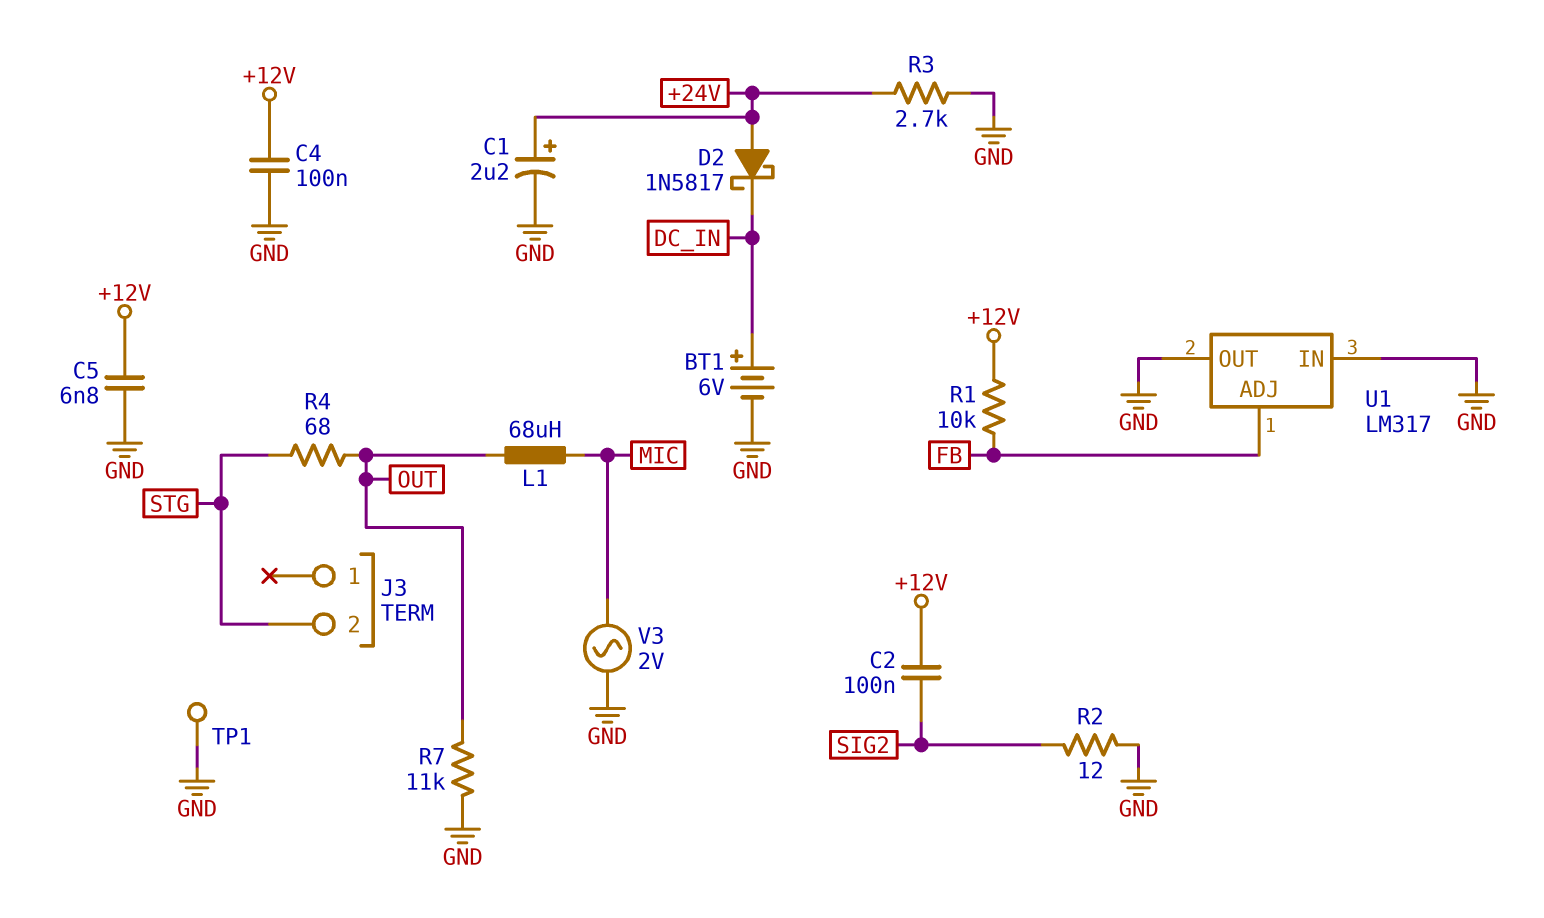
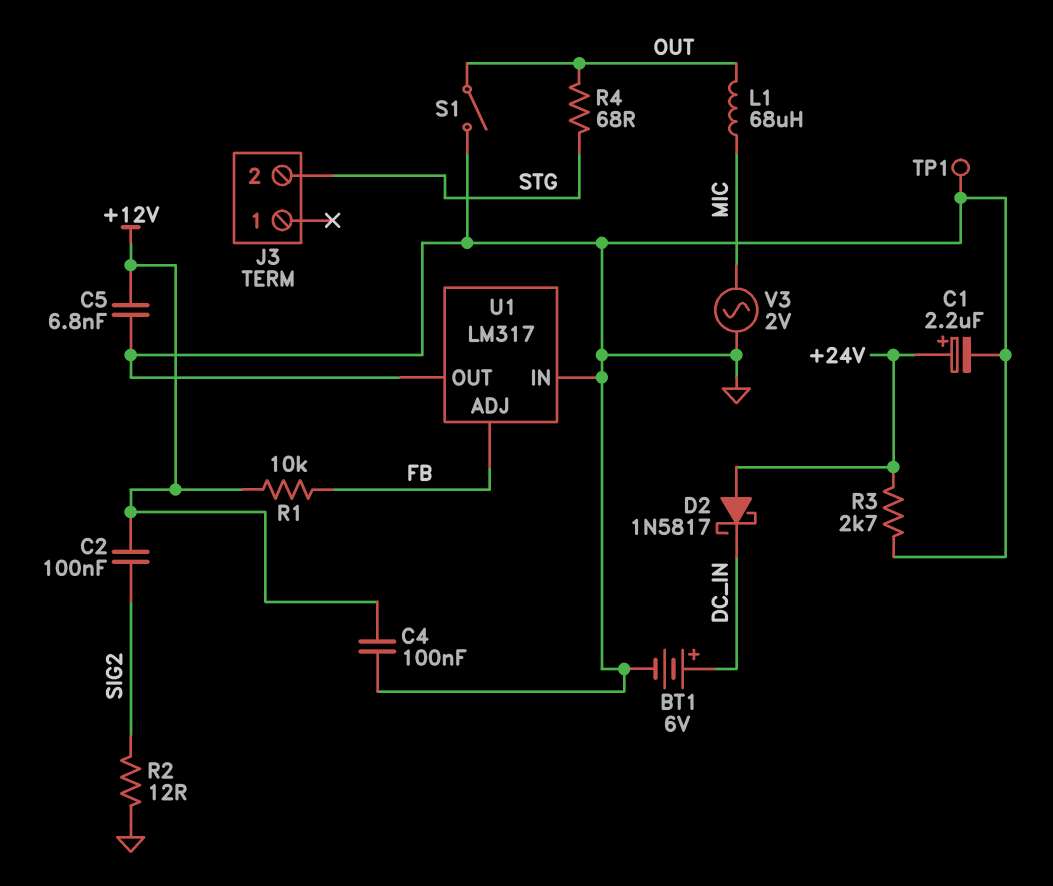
R7: 11k (GND, OUT) -> none
S1: none -> switch (GND, OUT)

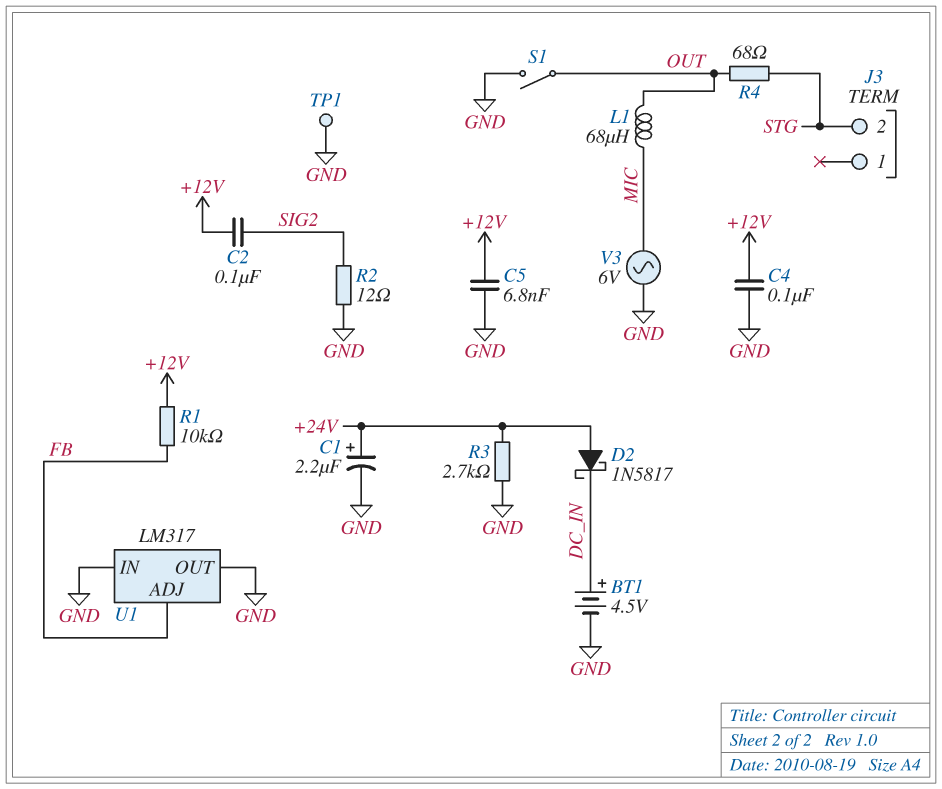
BT1: 6V (plus DC_IN, minus GND) -> 4.5V (plus DC_IN, minus GND)
V3: AC 2V (GND, MIC) -> AC 6V (GND, MIC)

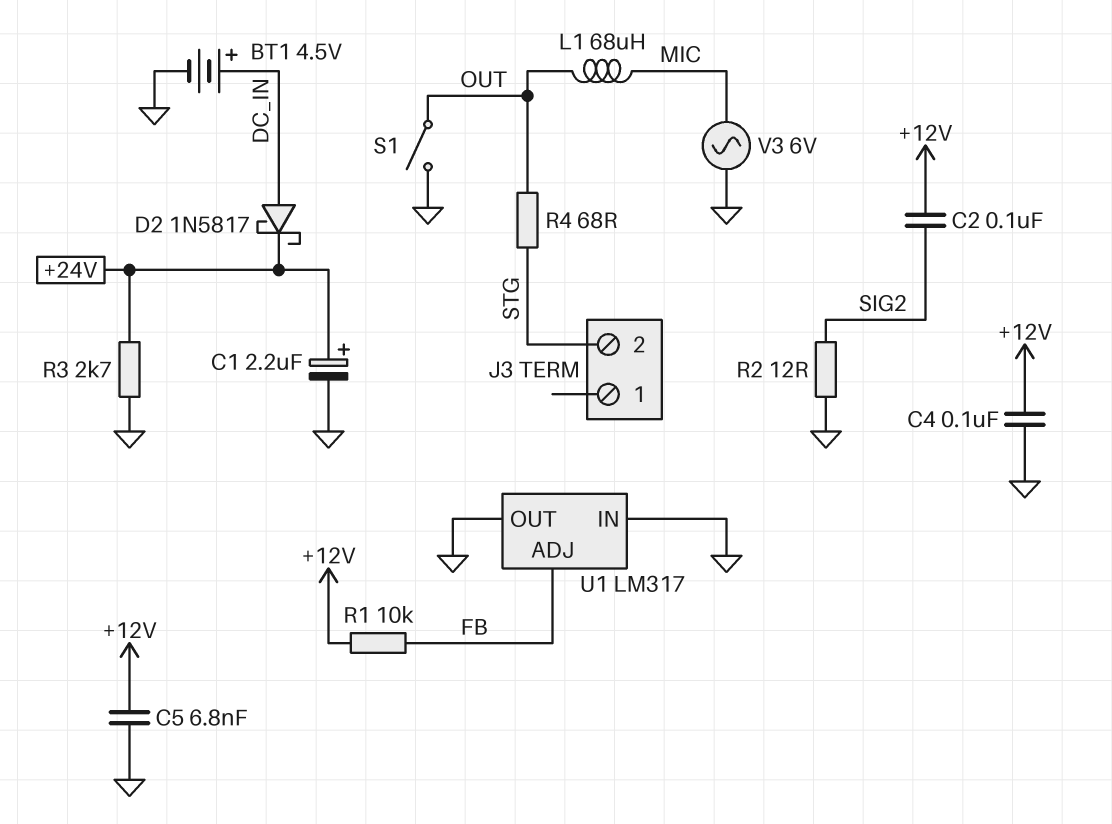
D2: schottky 1N5817 (A +24V, K DC_IN) -> schottky 1N5817 (A DC_IN, K +24V)
TP1: test point (GND) -> none

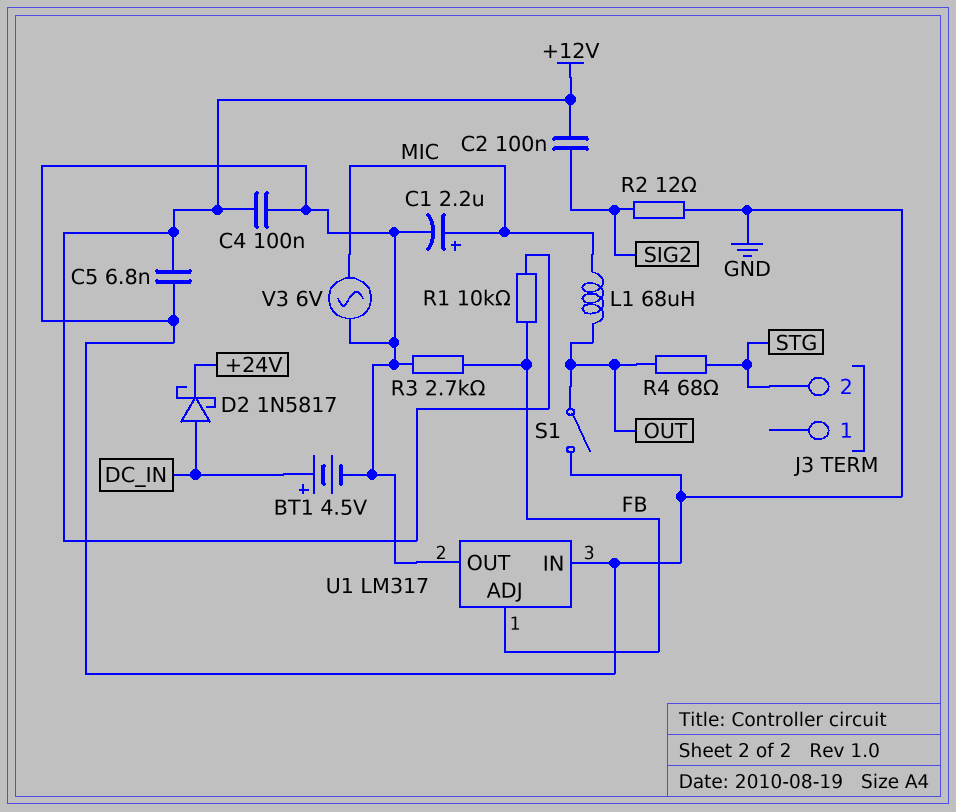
C1: 2.2uF (plus +24V, minus GND) -> 2.2uF (plus MIC, minus GND)
R3: 2.7k (+24V, GND) -> 2.7k (FB, GND)

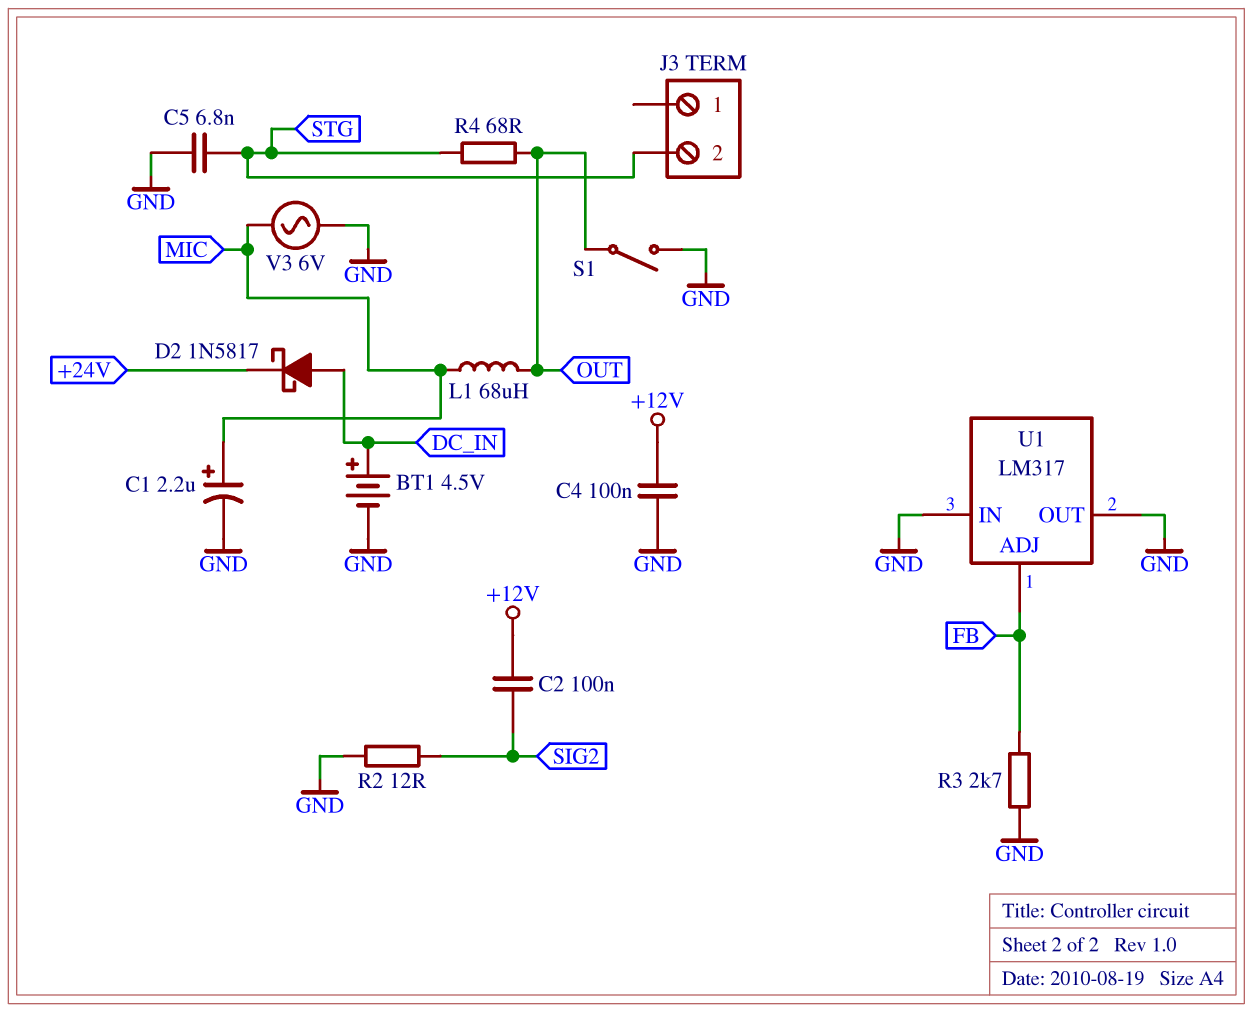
C5: 6.8nF (+12V, GND) -> 6.8nF (GND, STG)
R1: 10k (+12V, FB) -> none

